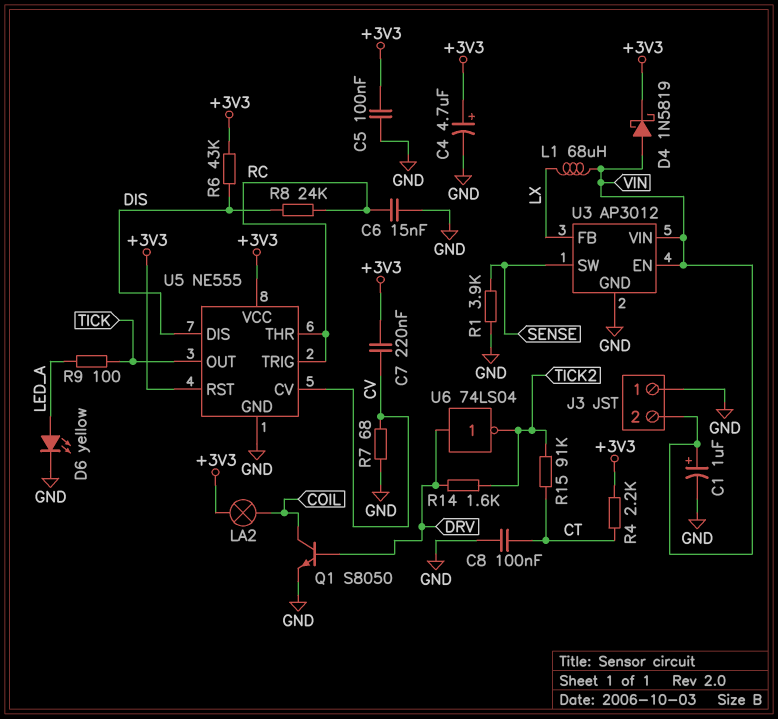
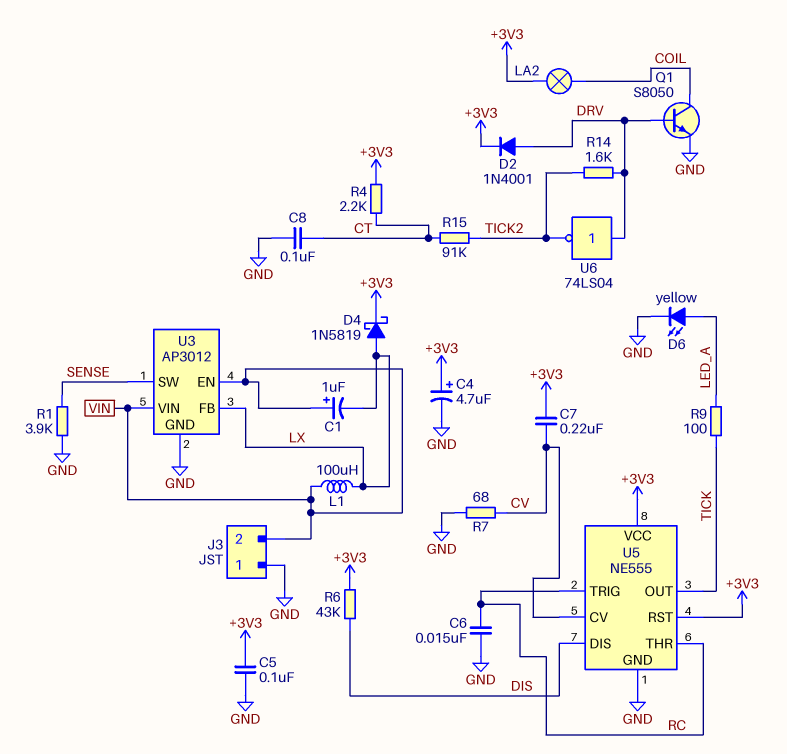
C1: 1uF (plus VIN, minus GND) -> 1uF (plus VIN, minus LX)
D2: none -> diode 1N4001 (A DRV, K +3V3)
D4: schottky 1N5819 (A VIN, K +3V3) -> schottky 1N5819 (A LX, K +3V3)
L1: 68uH (LX, VIN) -> 100uH (LX, VIN)
R8: 24k (DIS, RC) -> none

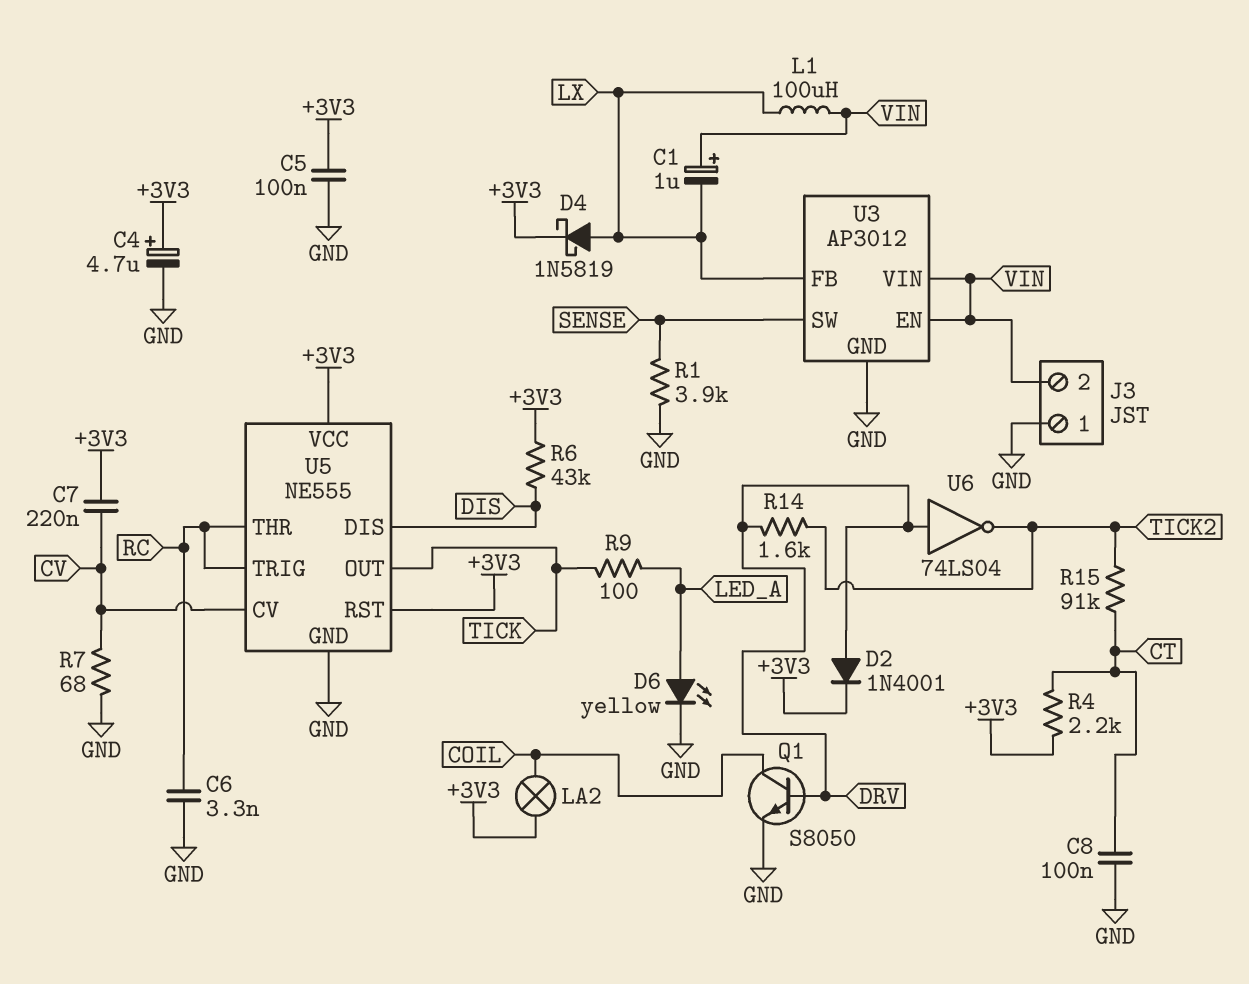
C6: 15nF (GND, RC) -> 3.3nF (GND, RC)

